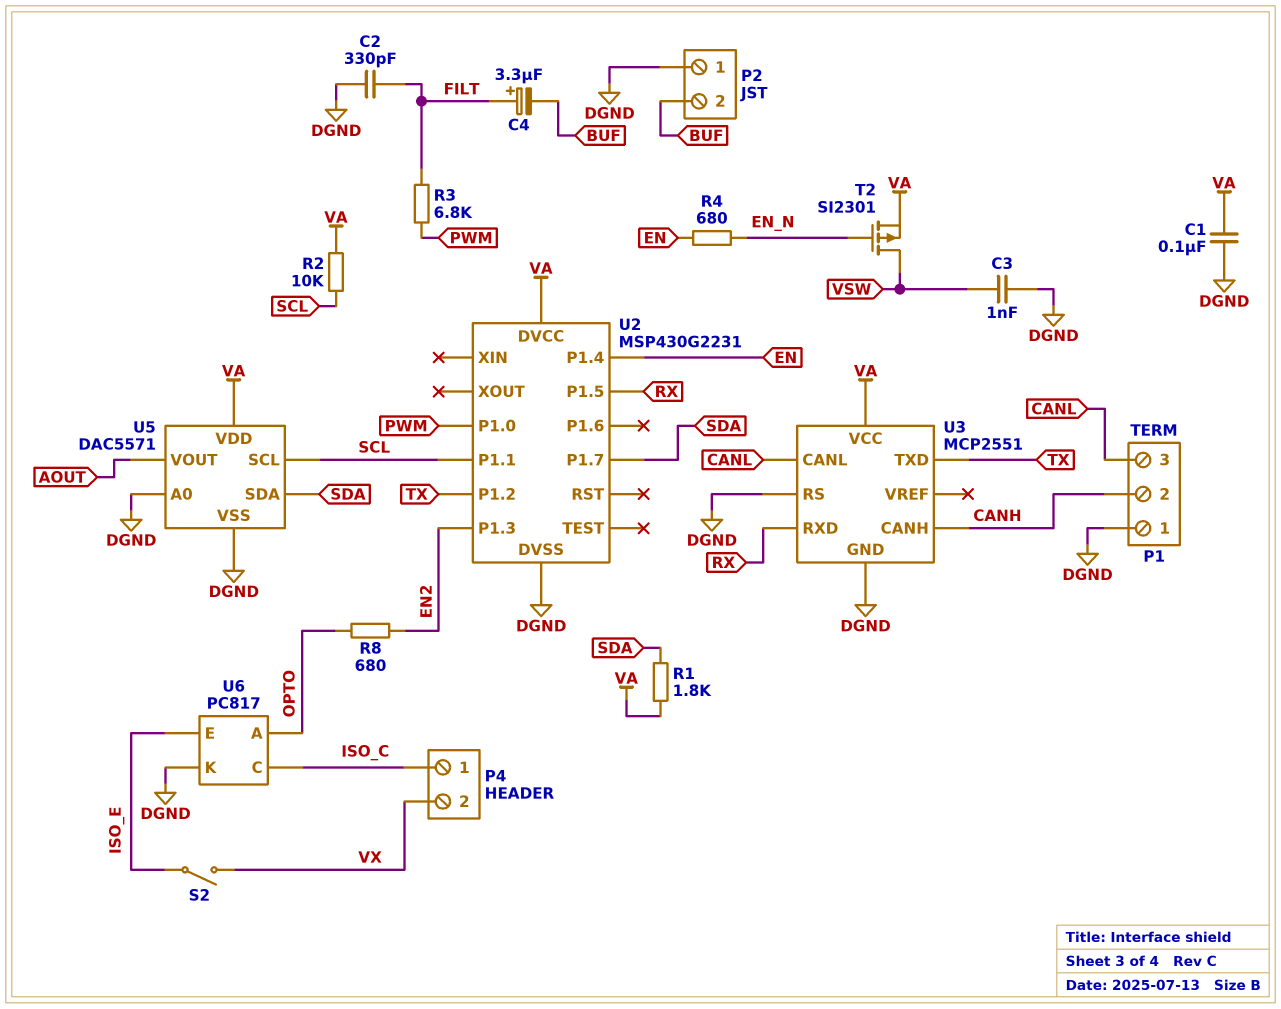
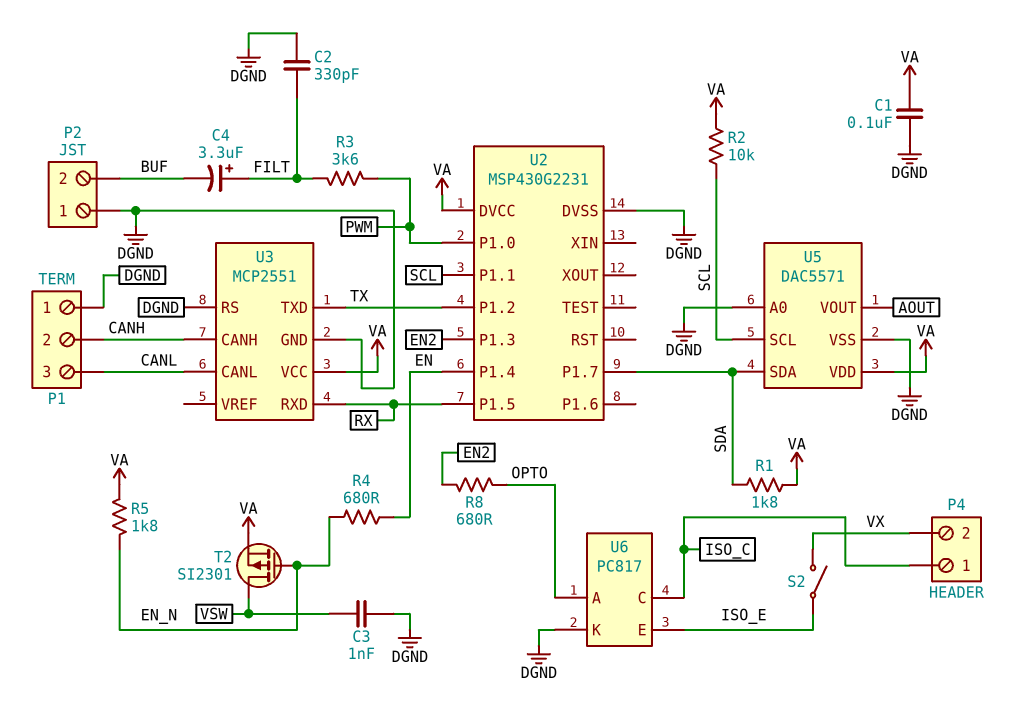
R3: 6.8k (FILT, PWM) -> 3.6k (FILT, PWM)
R5: none -> 1.8k (EN_N, VA)

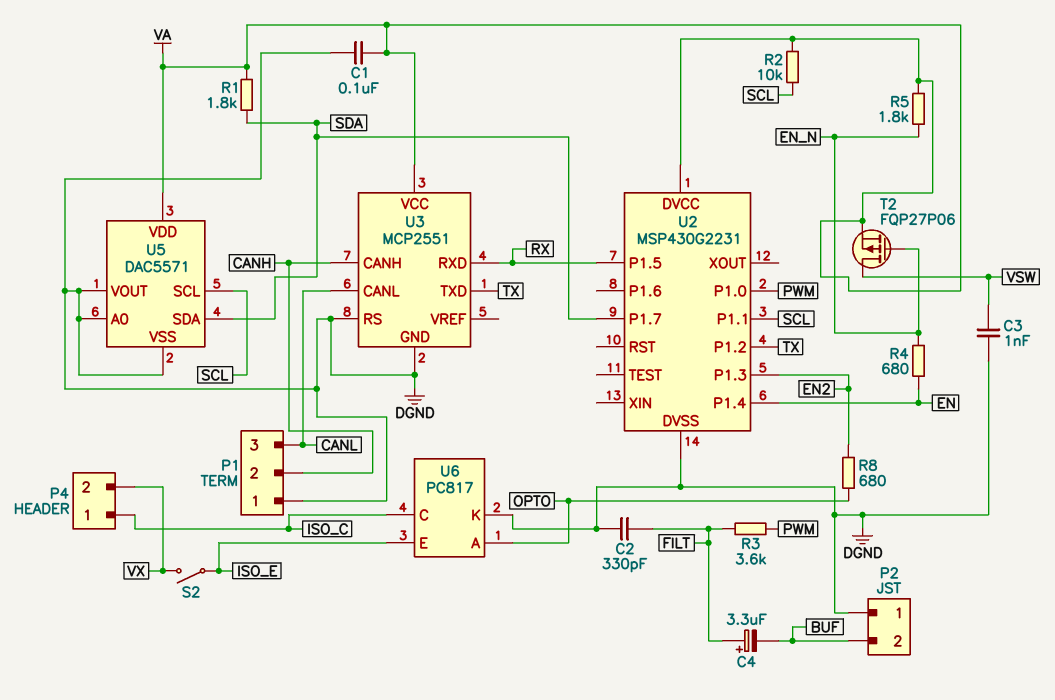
T2: PMOS SI2301 (G EN_N, D VSW, S VA) -> PMOS FQP27P06 (G EN_N, D VSW, S VA)
U5 pin VOUT: AOUT -> DGND

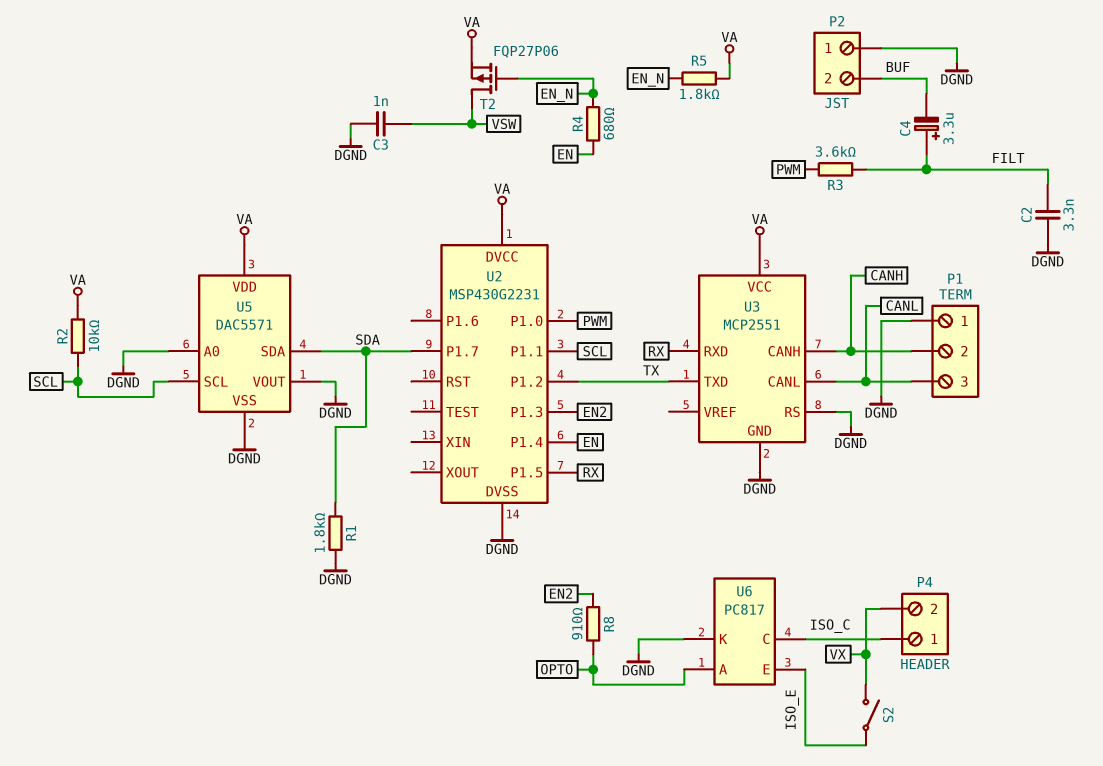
C1: 100nF (DGND, VA) -> none
C2: 330pF (DGND, FILT) -> 3.3nF (DGND, FILT)
R1: 1.8k (SDA, VA) -> 1.8k (DGND, SDA)
R8: 680 (EN2, OPTO) -> 910 (EN2, OPTO)

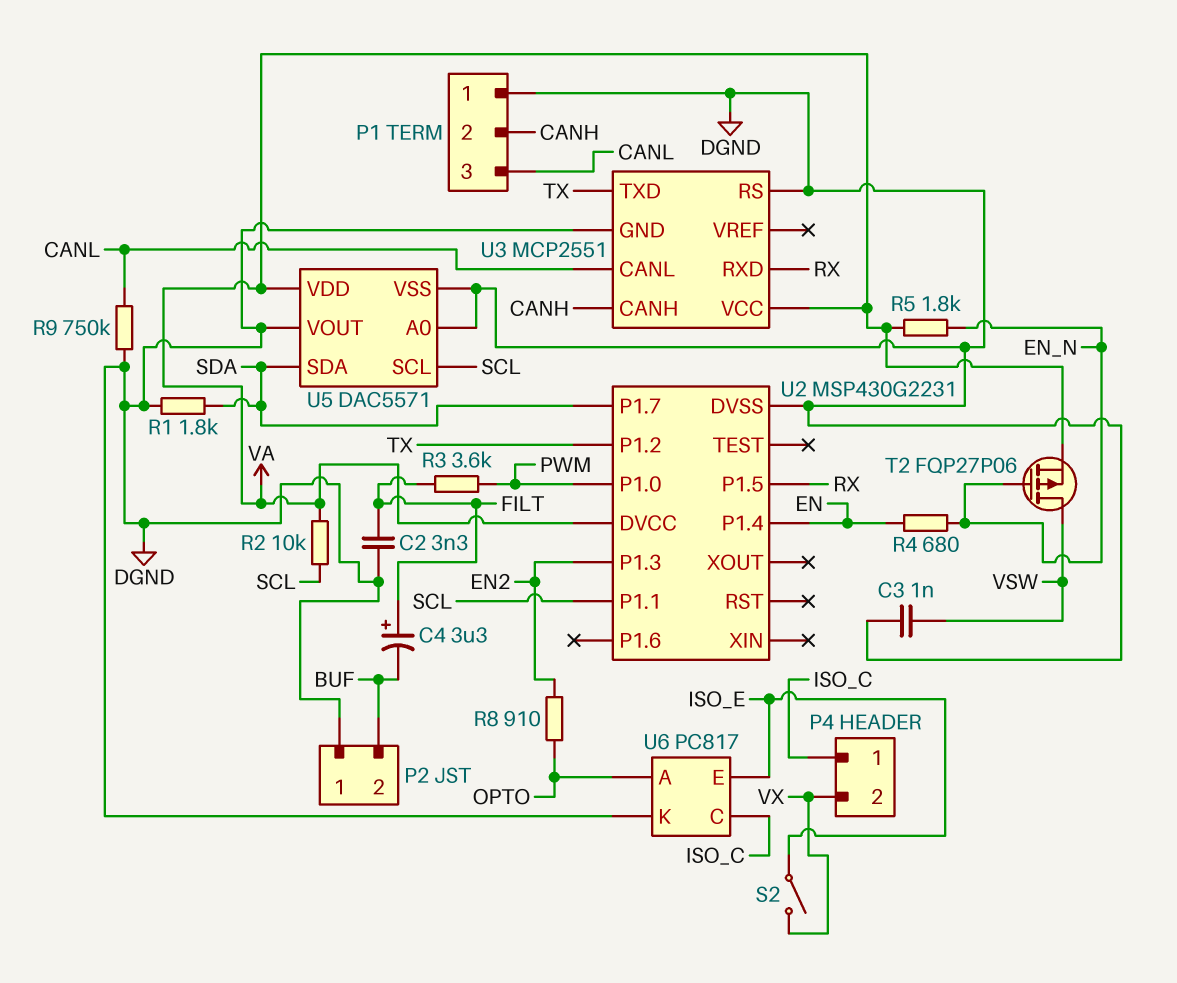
R9: none -> 750k (CANL, DGND)

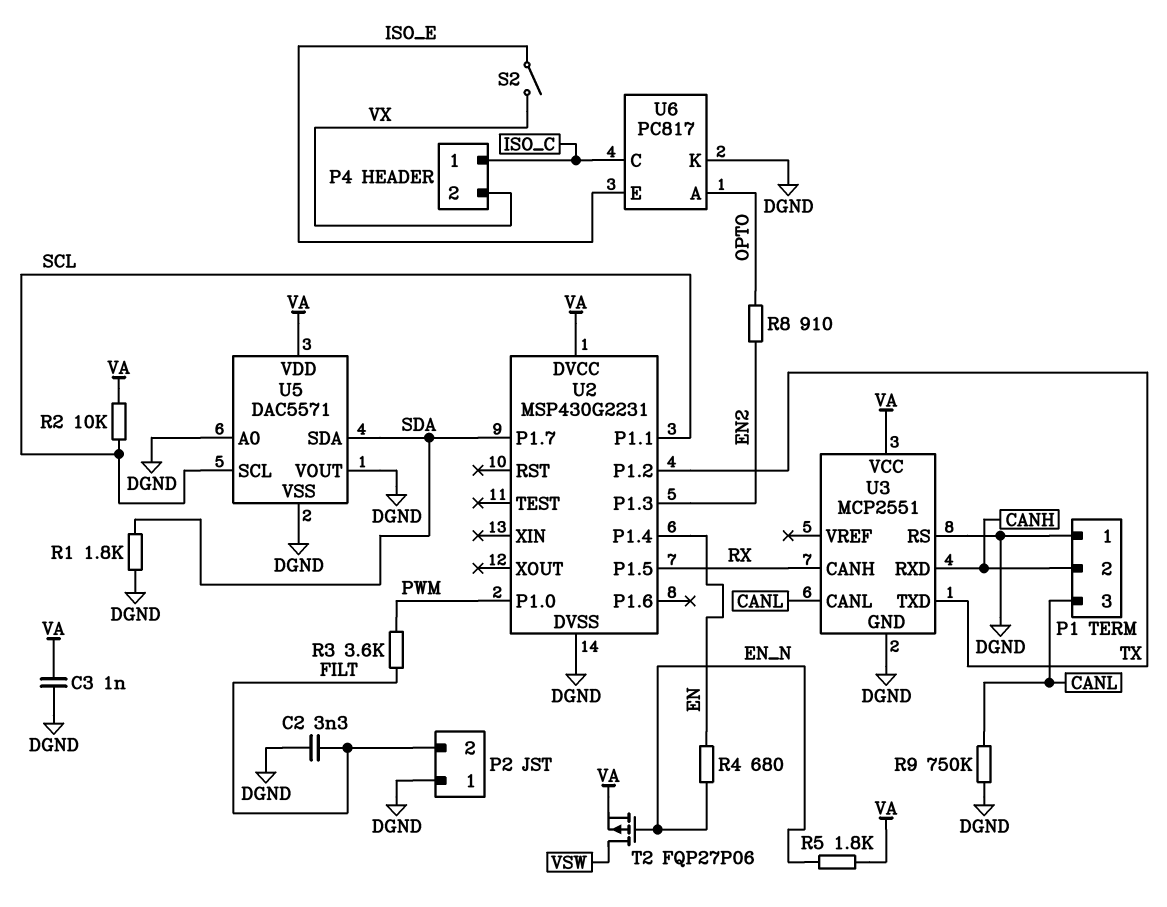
C3: 1nF (DGND, VSW) -> 1nF (DGND, VA)
C4: 3.3uF (plus FILT, minus BUF) -> none
P2 pin 2: BUF -> FILT
U3 pin CANH: CANH -> RX
U3 pin RXD: RX -> CANH

